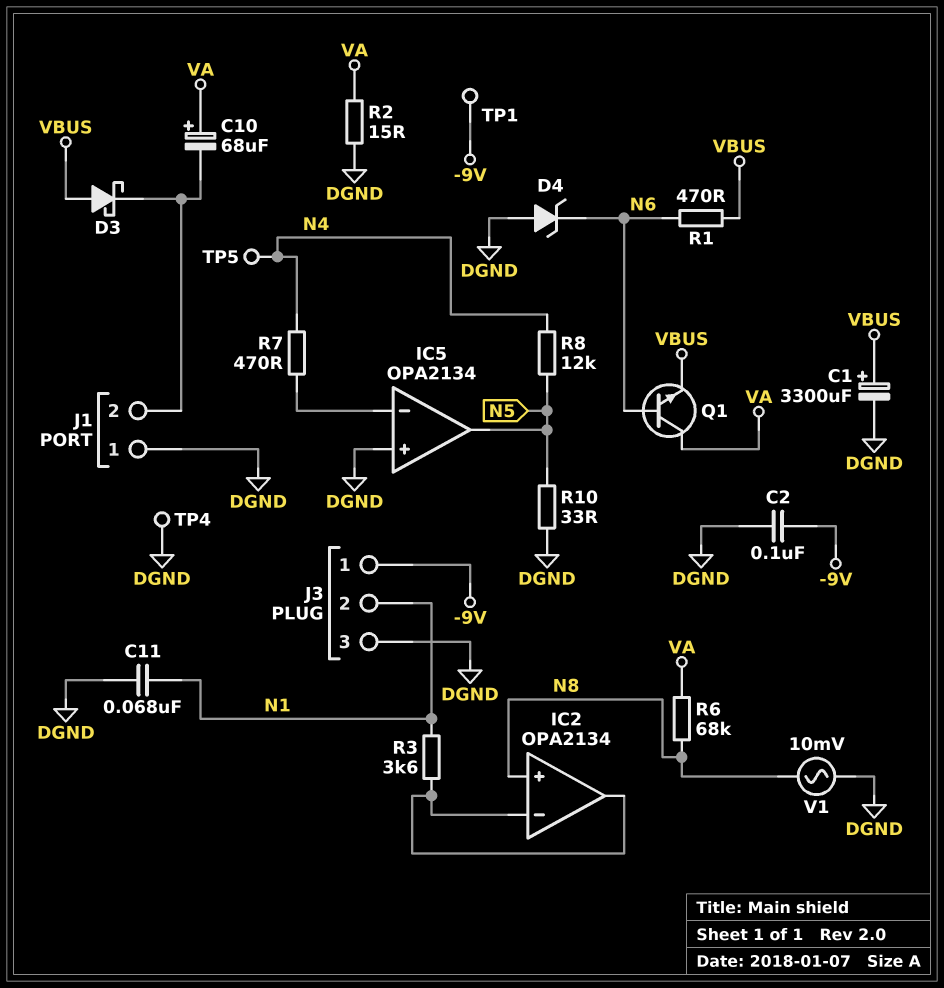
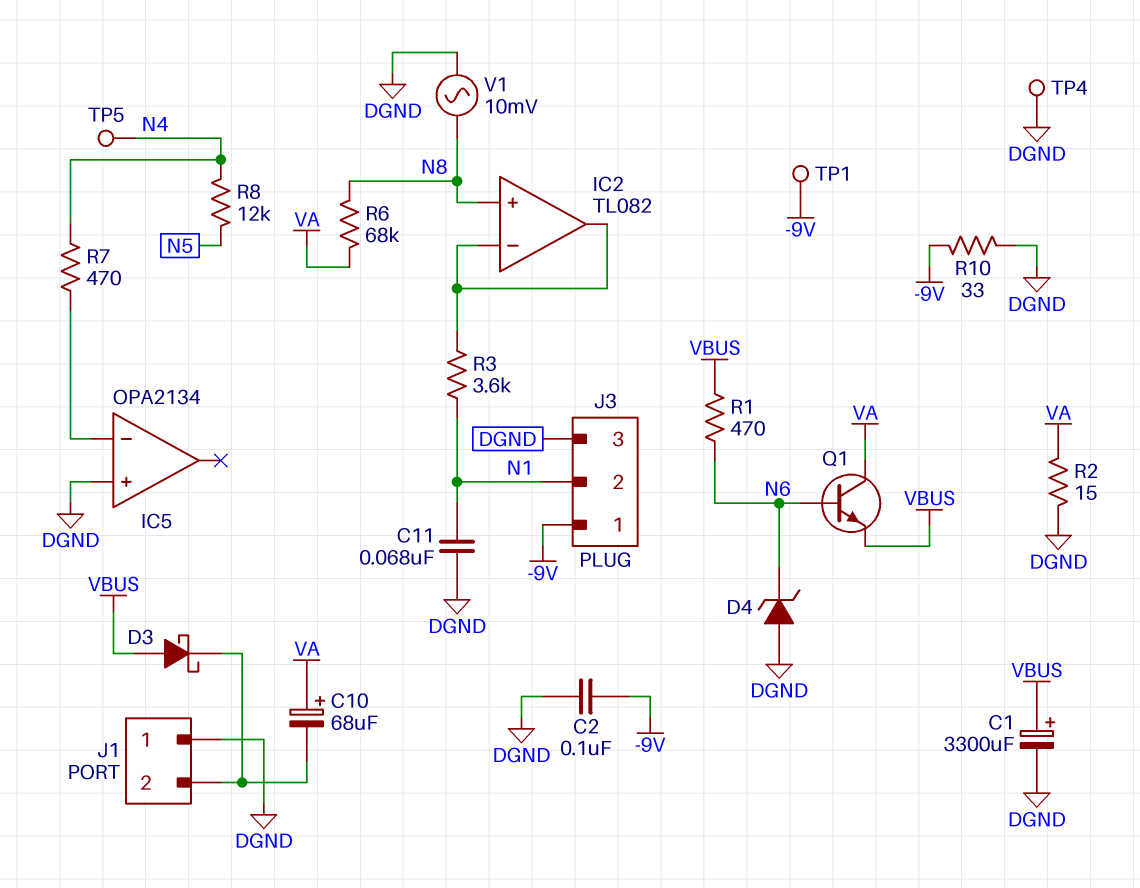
IC2: OPA2134 -> TL082
IC5 pin out: N5 -> none
R10: 33 (DGND, N5) -> 33 (-9V, DGND)

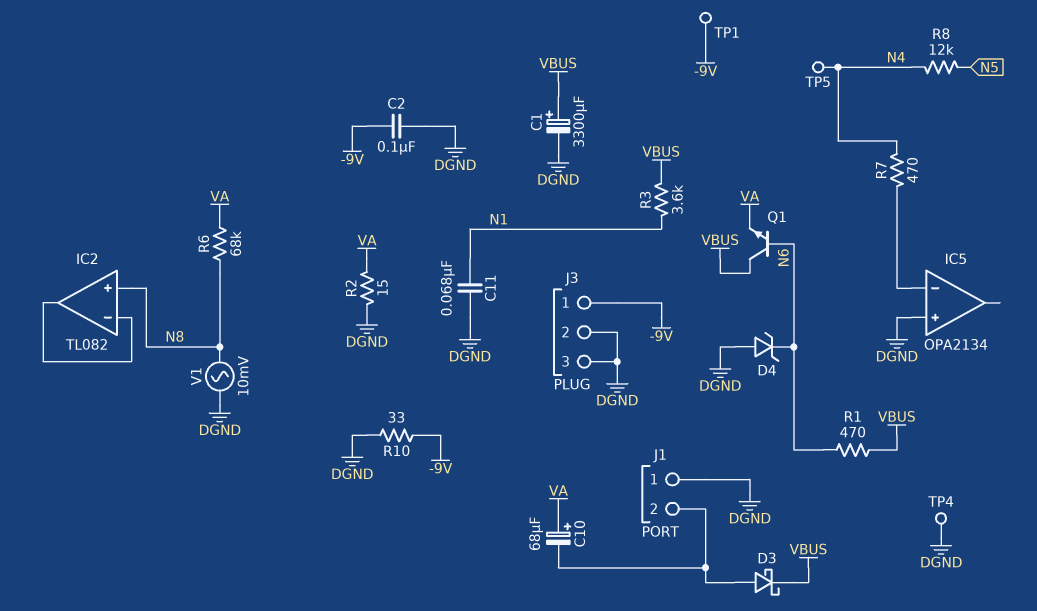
D3: schottky (A VBUS, K J1/2) -> schottky (A J1/2, K VBUS)
J3 pin 2: N1 -> DGND
Q1: NPN (B N6, C VA, E VBUS) -> NPN (B N6, C VBUS, E VA)
R3: 3.6k (IC2/in-, N1) -> 3.6k (N1, VBUS)

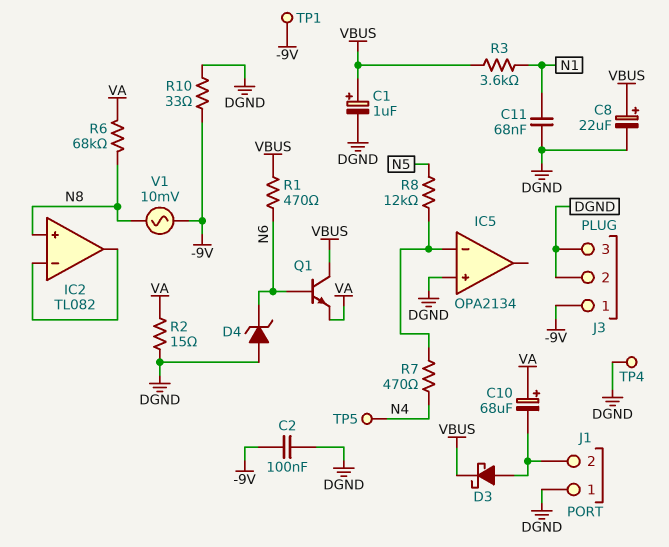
C1: 3300uF (plus VBUS, minus DGND) -> 1uF (plus VBUS, minus DGND)
C8: none -> 22uF (plus VBUS, minus DGND)
R8: 12k (N4, N5) -> 12k (IC5/in-, N5)
V1: AC 10mV (DGND, N8) -> AC 10mV (-9V, N8)

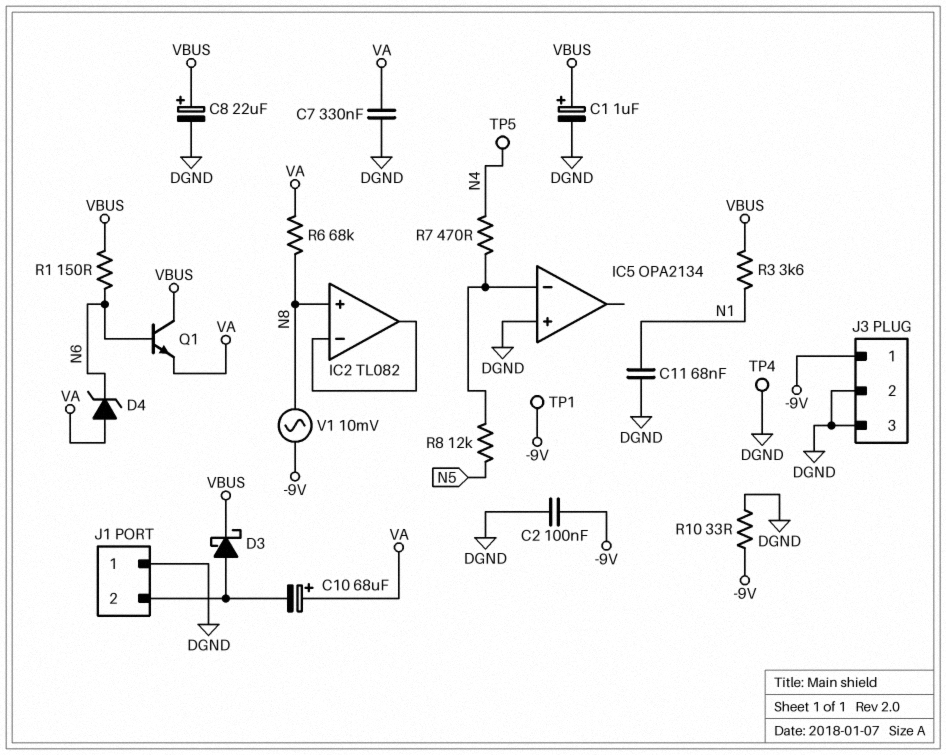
C7: none -> 330nF (DGND, VA)
D4: zener (A DGND, K N6) -> zener (A VA, K N6)
R1: 470 (N6, VBUS) -> 150 (N6, VBUS)
R2: 15 (DGND, VA) -> none

